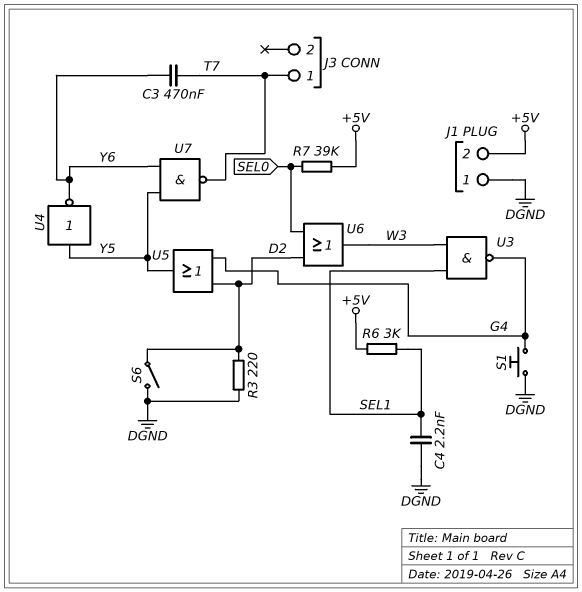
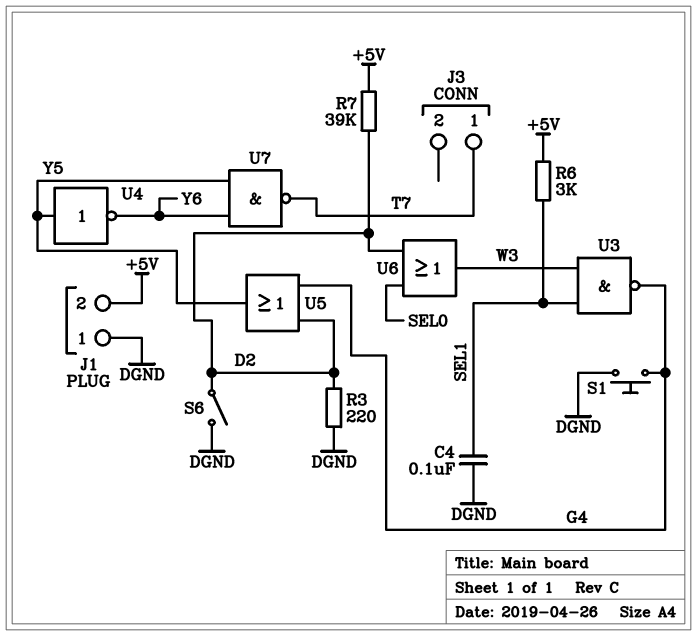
C3: 470nF (T7, Y6) -> none
C4: 2.2nF (DGND, SEL1) -> 100nF (DGND, SEL1)
R7: 39k (+5V, SEL0) -> 39k (+5V, D2)

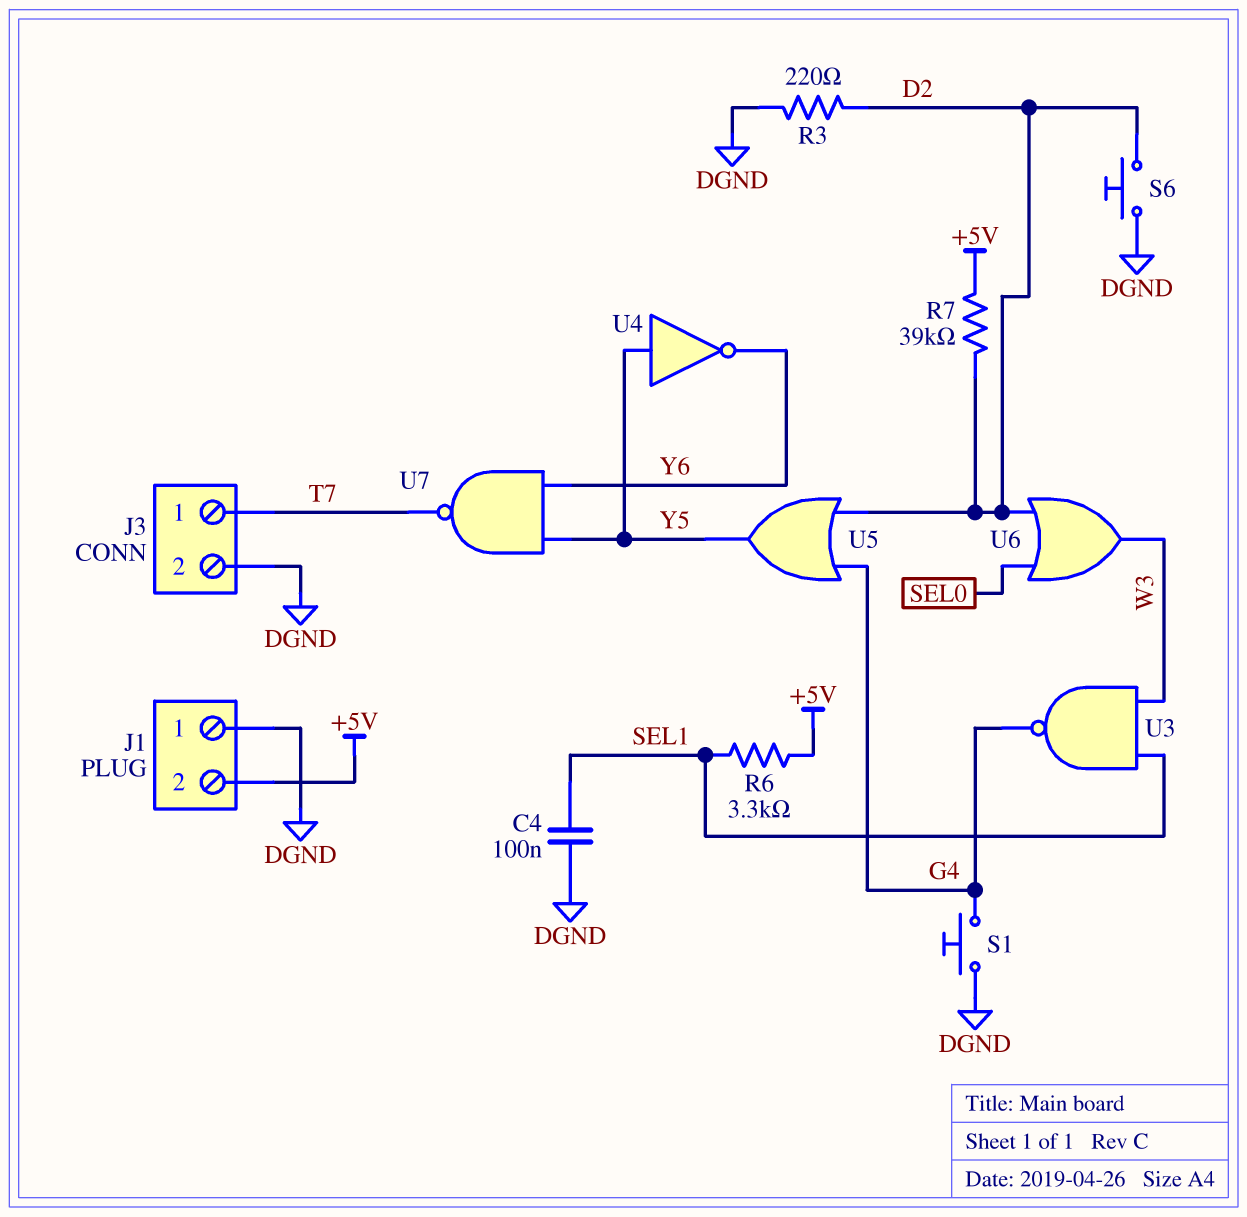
J3 pin 2: none -> DGND
R6: 3k (+5V, SEL1) -> 3.3k (+5V, SEL1)
S6: switch (D2, DGND) -> button (D2, DGND)

